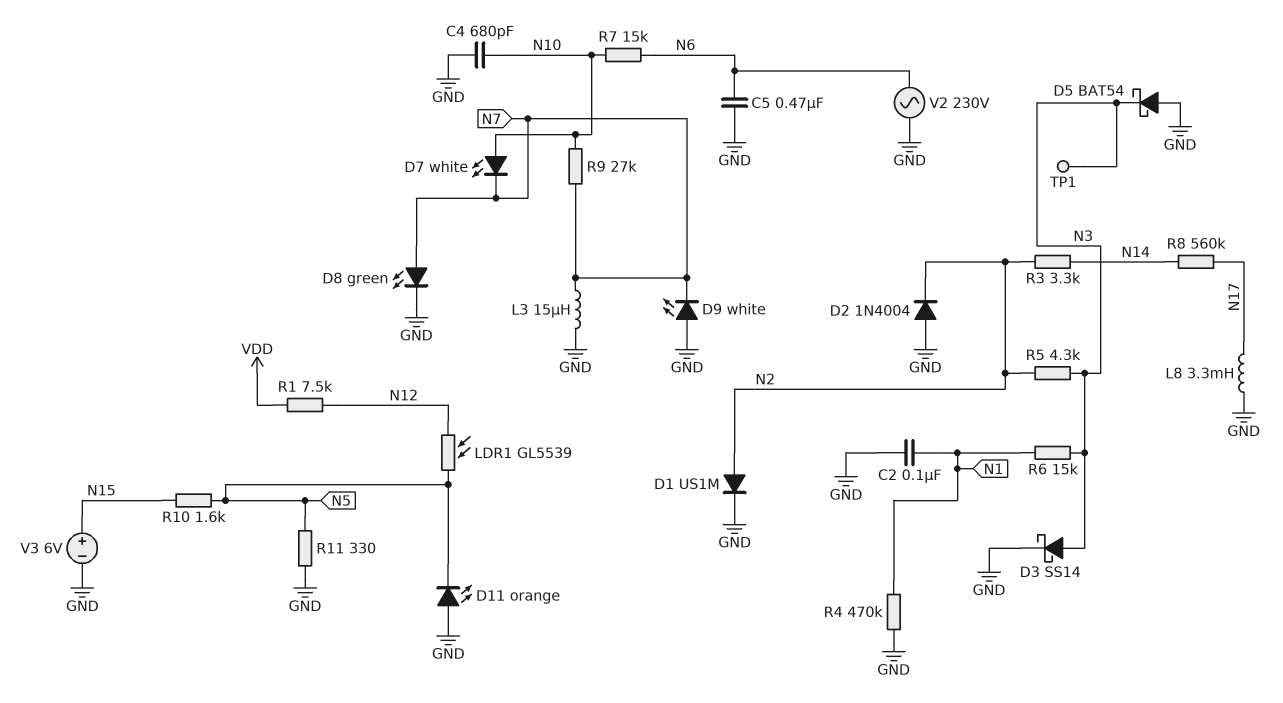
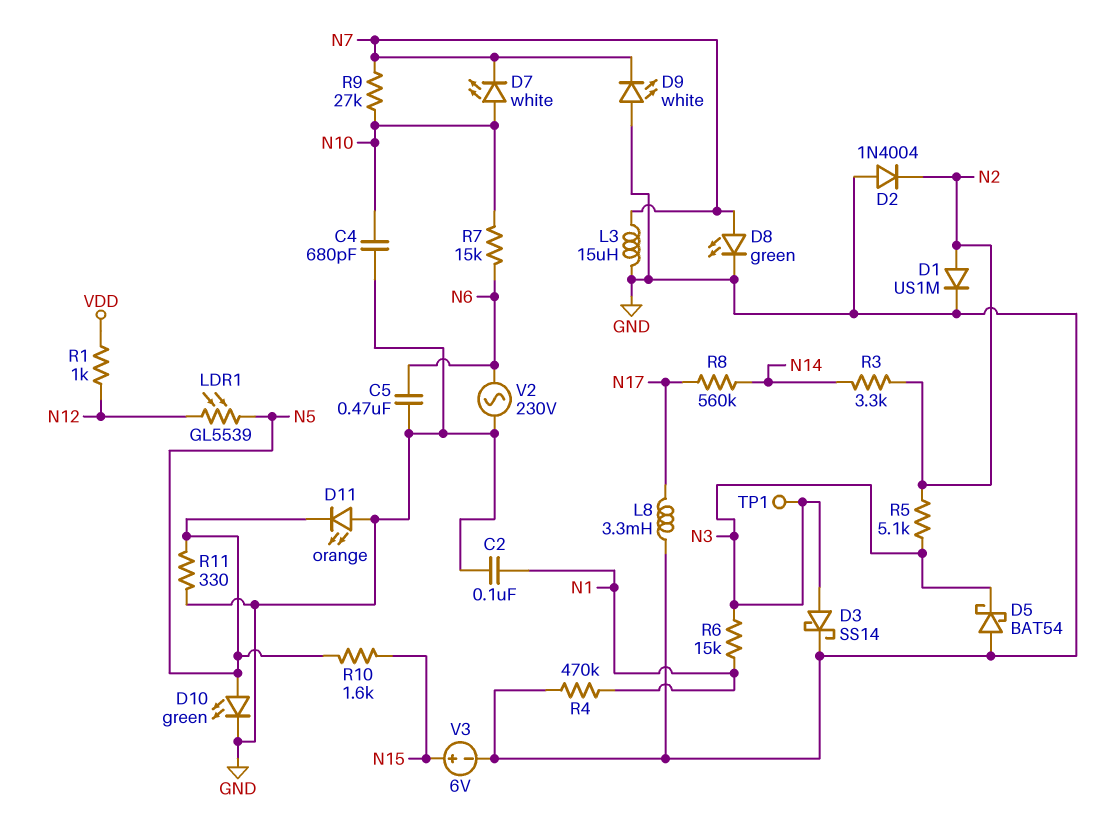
D10: none -> LED green (A N5, K GND)
R1: 7.5k (N12, VDD) -> 1k (N12, VDD)
R5: 4.3k (N2, N3) -> 5.1k (N2, N3)

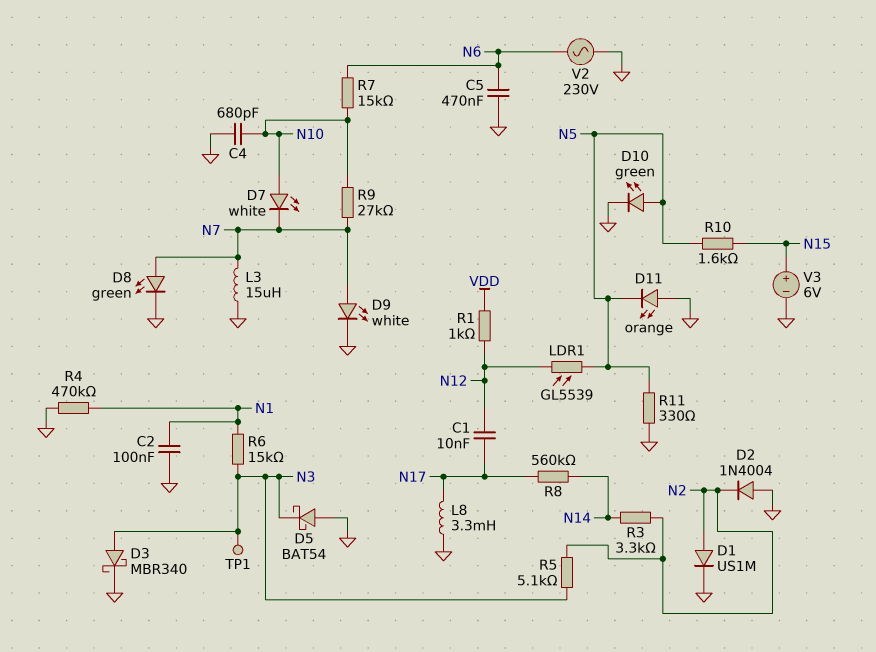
C1: none -> 10nF (N12, N17)
D3: schottky SS14 (A N3, K GND) -> schottky MBR340 (A N3, K GND)
D9: LED white (A GND, K N7) -> LED white (A N7, K GND)

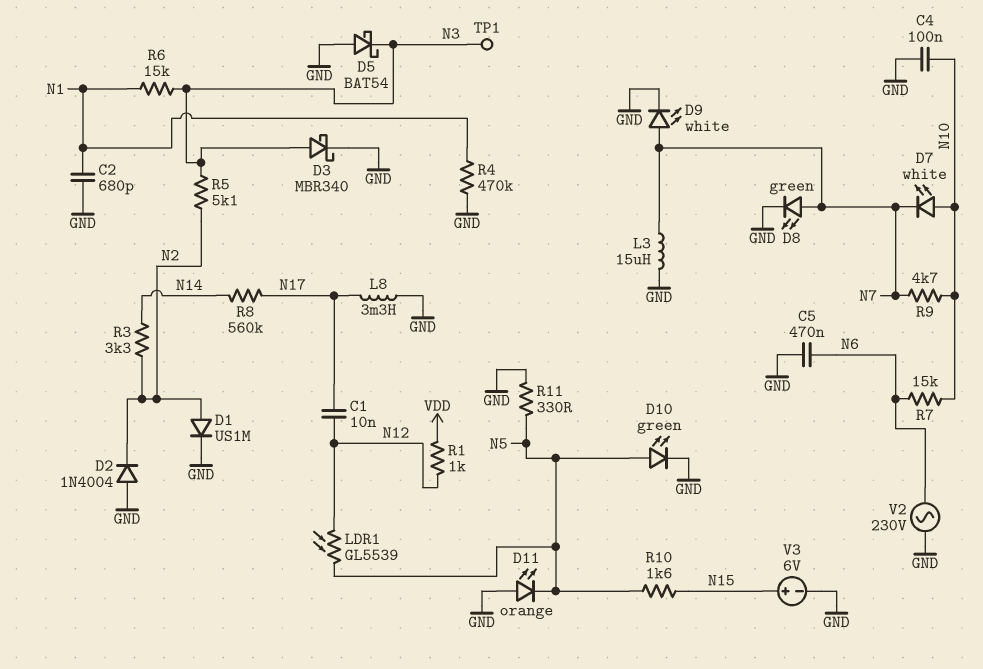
C2: 100nF (GND, N1) -> 680pF (GND, N1)
C4: 680pF (GND, N10) -> 100nF (GND, N10)
R9: 27k (N7, N10) -> 4.7k (N7, N10)

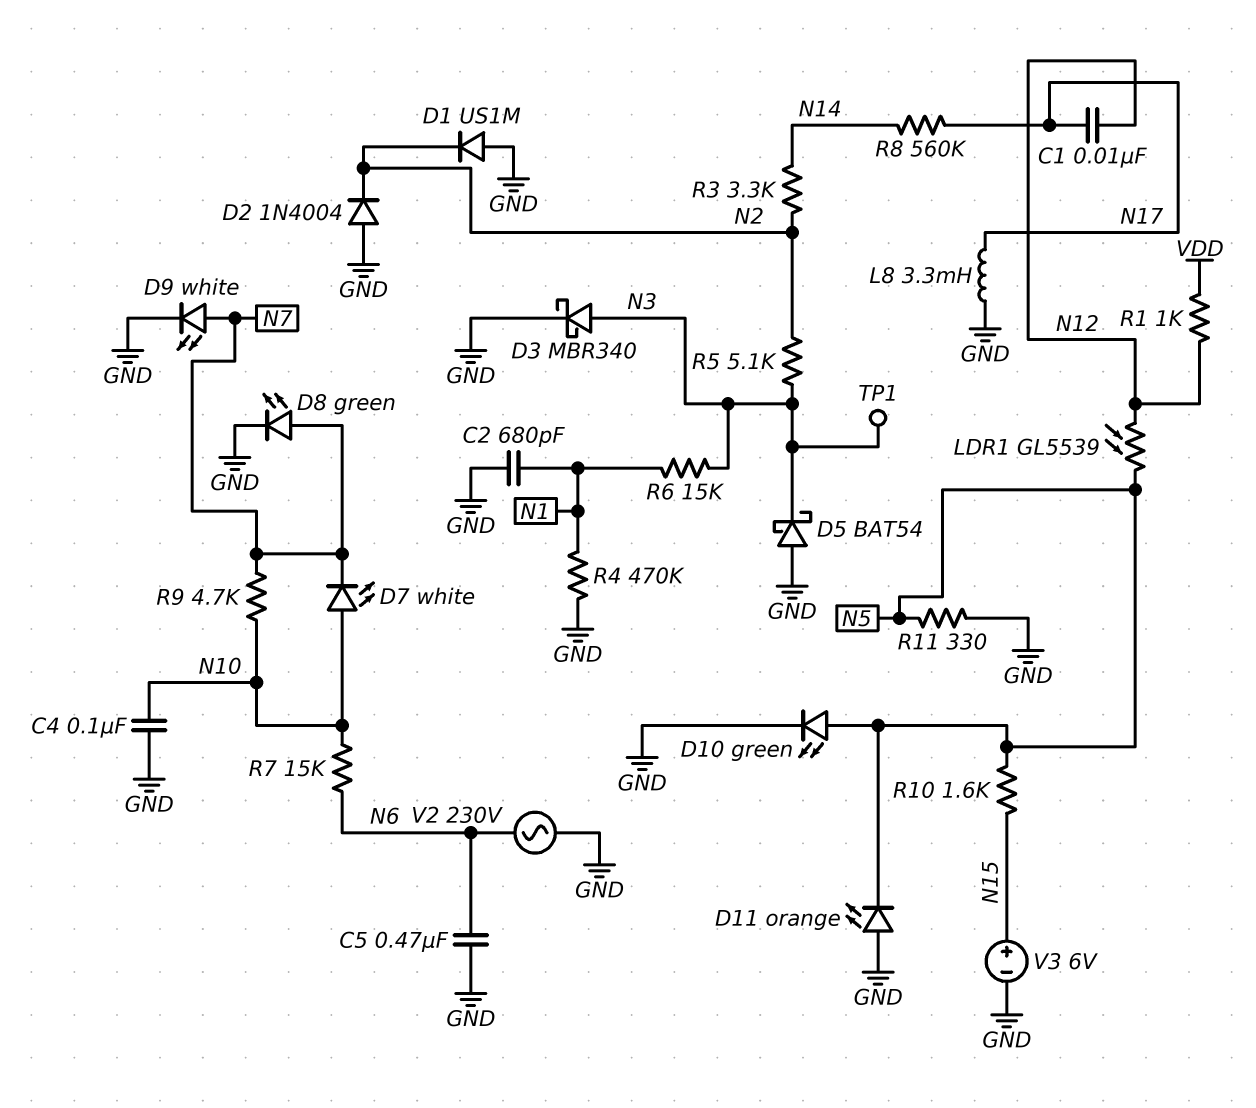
D1: diode US1M (A N2, K GND) -> diode US1M (A GND, K N2)
L3: 15uH (GND, N7) -> none

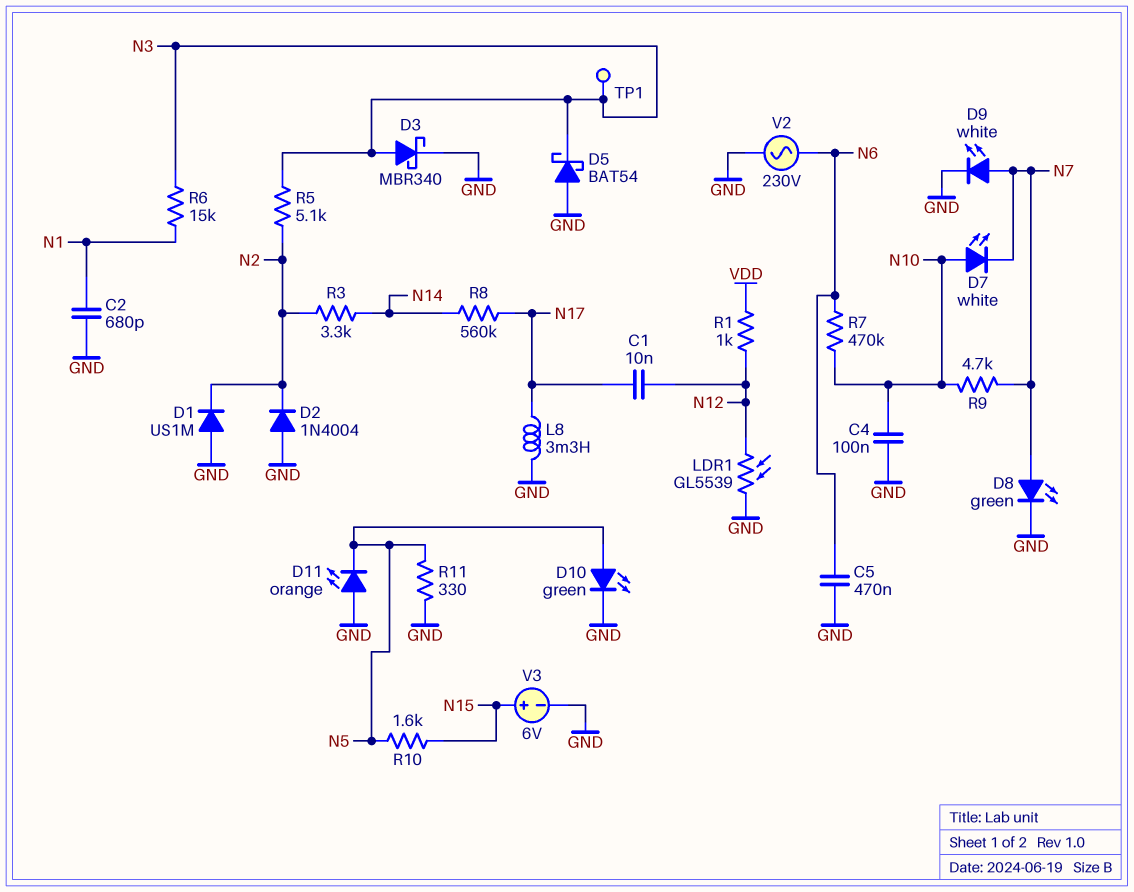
LDR1: GL5539 (N5, N12) -> GL5539 (GND, N12)
R4: 470k (GND, N1) -> none
R7: 15k (N6, N10) -> 470k (N6, N10)

